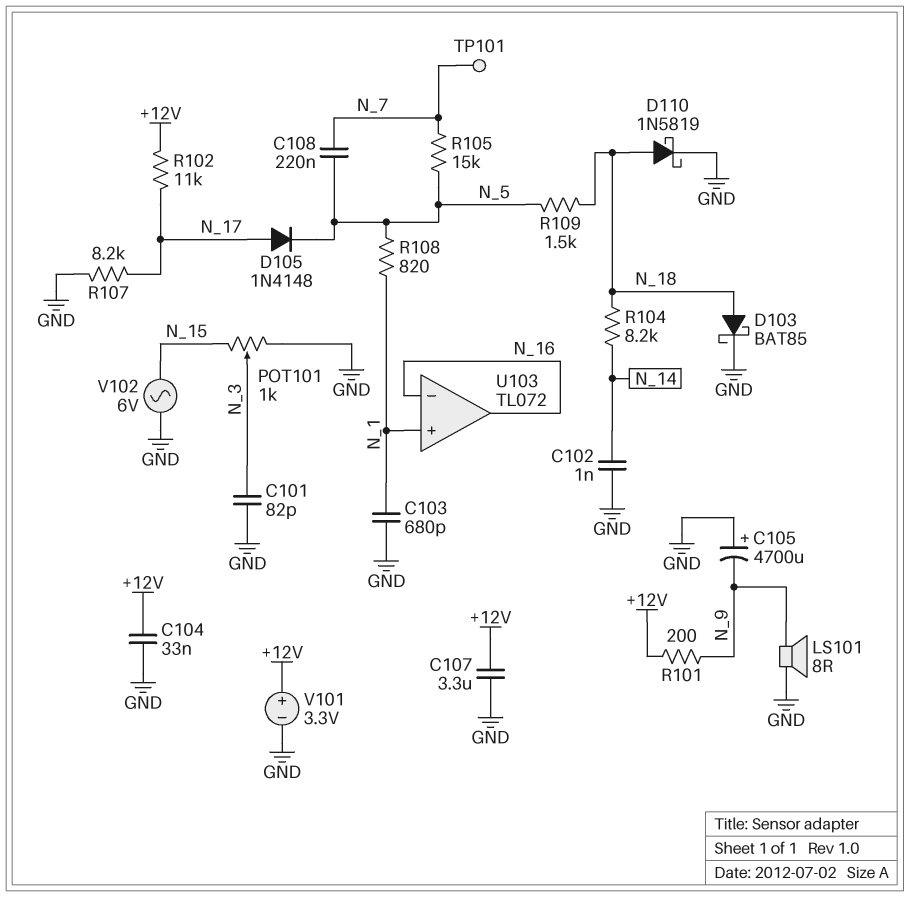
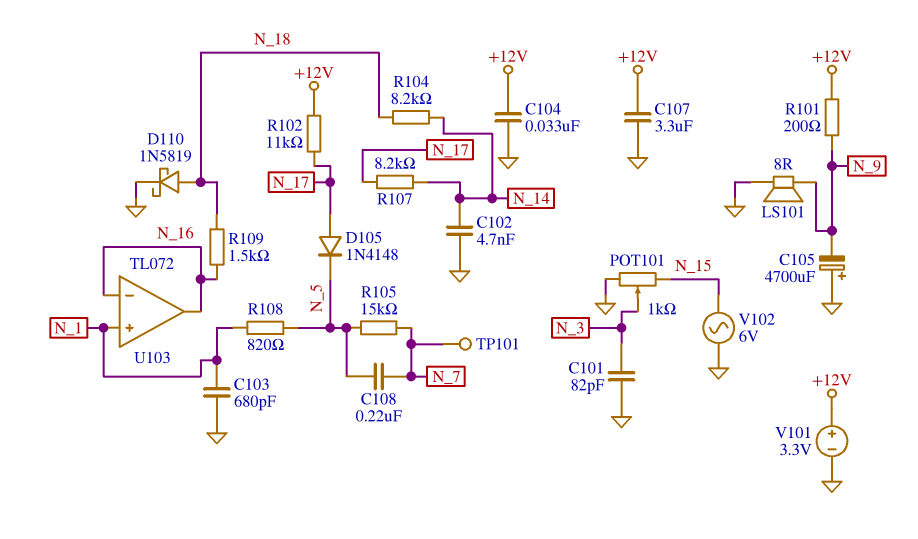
C102: 1nF (GND, N_14) -> 4.7nF (GND, N_14)
D103: schottky BAT85 (A N_18, K GND) -> none
R107: 8.2k (GND, N_17) -> 8.2k (N_14, N_17)
R109: 1.5k (N_5, N_18) -> 1.5k (N_16, N_18)

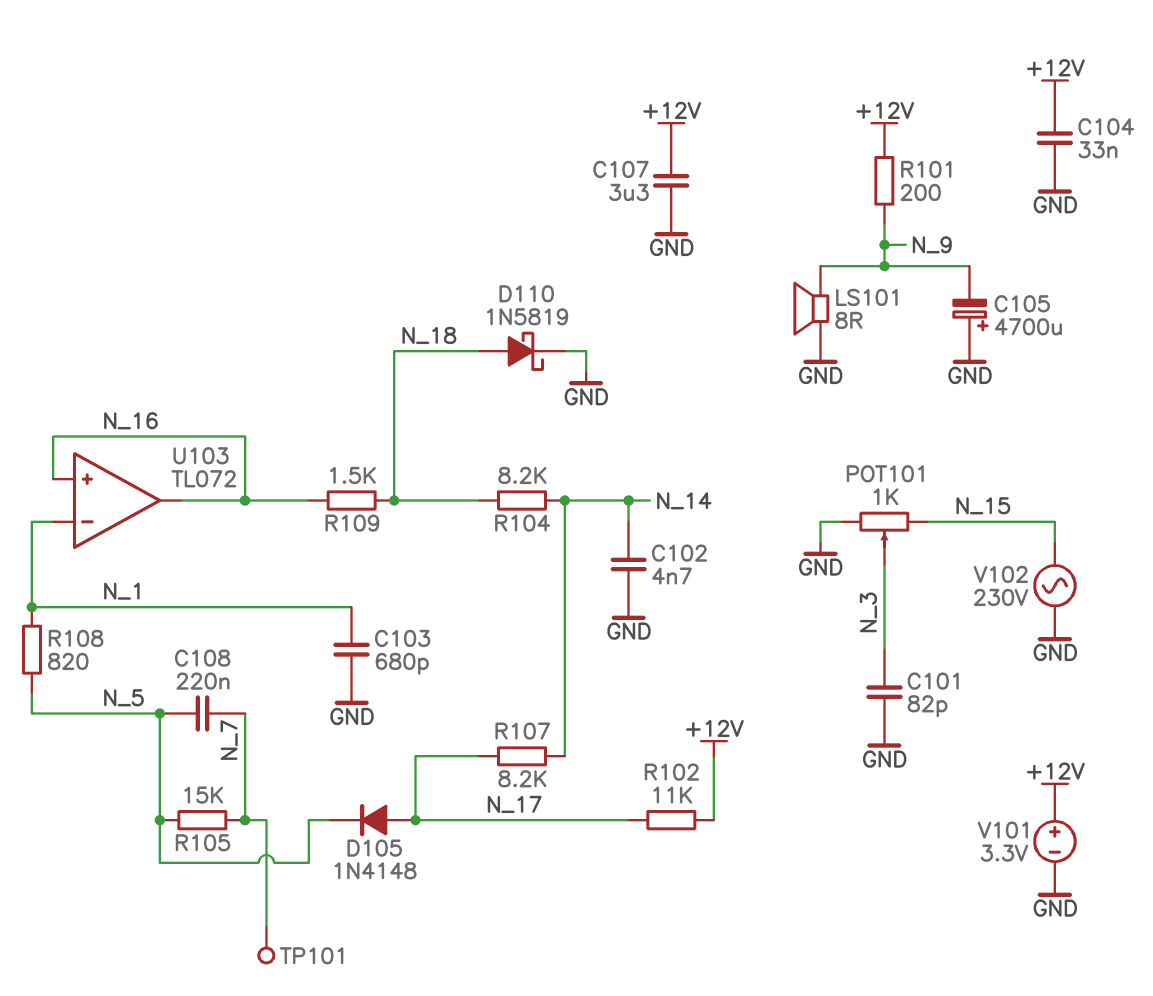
U103 pin in+: N_1 -> N_16
U103 pin in-: N_16 -> N_1
V102: AC 6V (GND, N_15) -> AC 230V (GND, N_15)

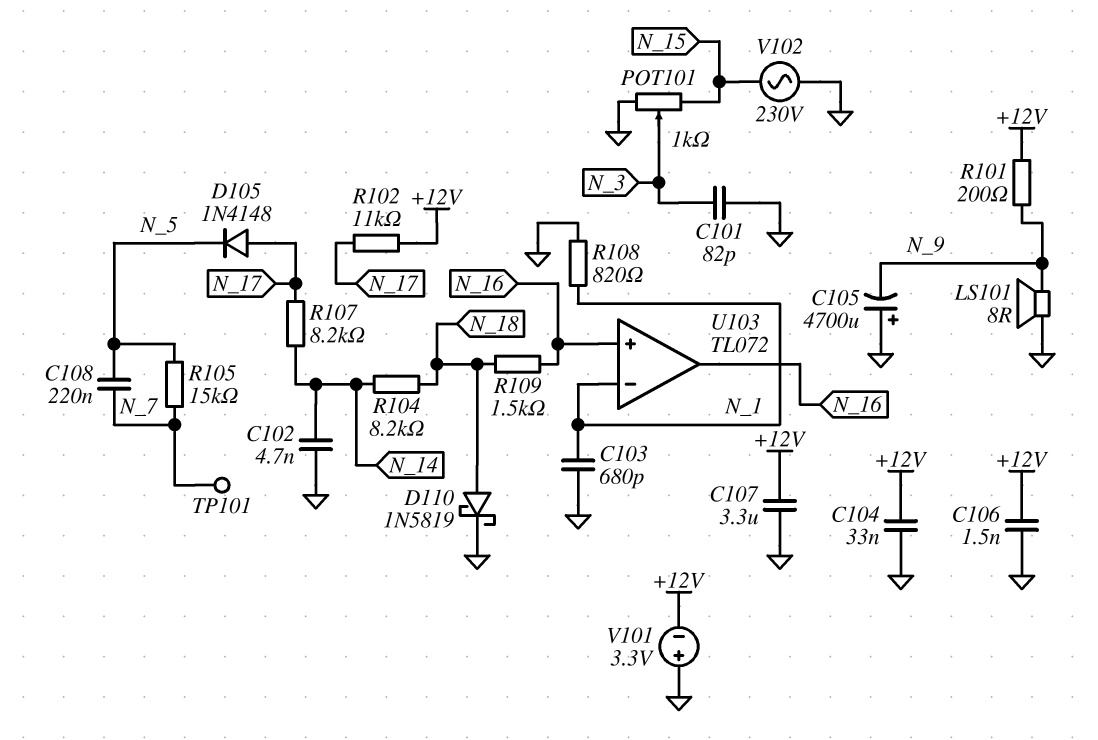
C106: none -> 1.5nF (+12V, GND)
R108: 820 (N_1, N_5) -> 820 (GND, N_1)
V101: 3.3V (plus +12V, minus GND) -> 3.3V (plus GND, minus +12V)

